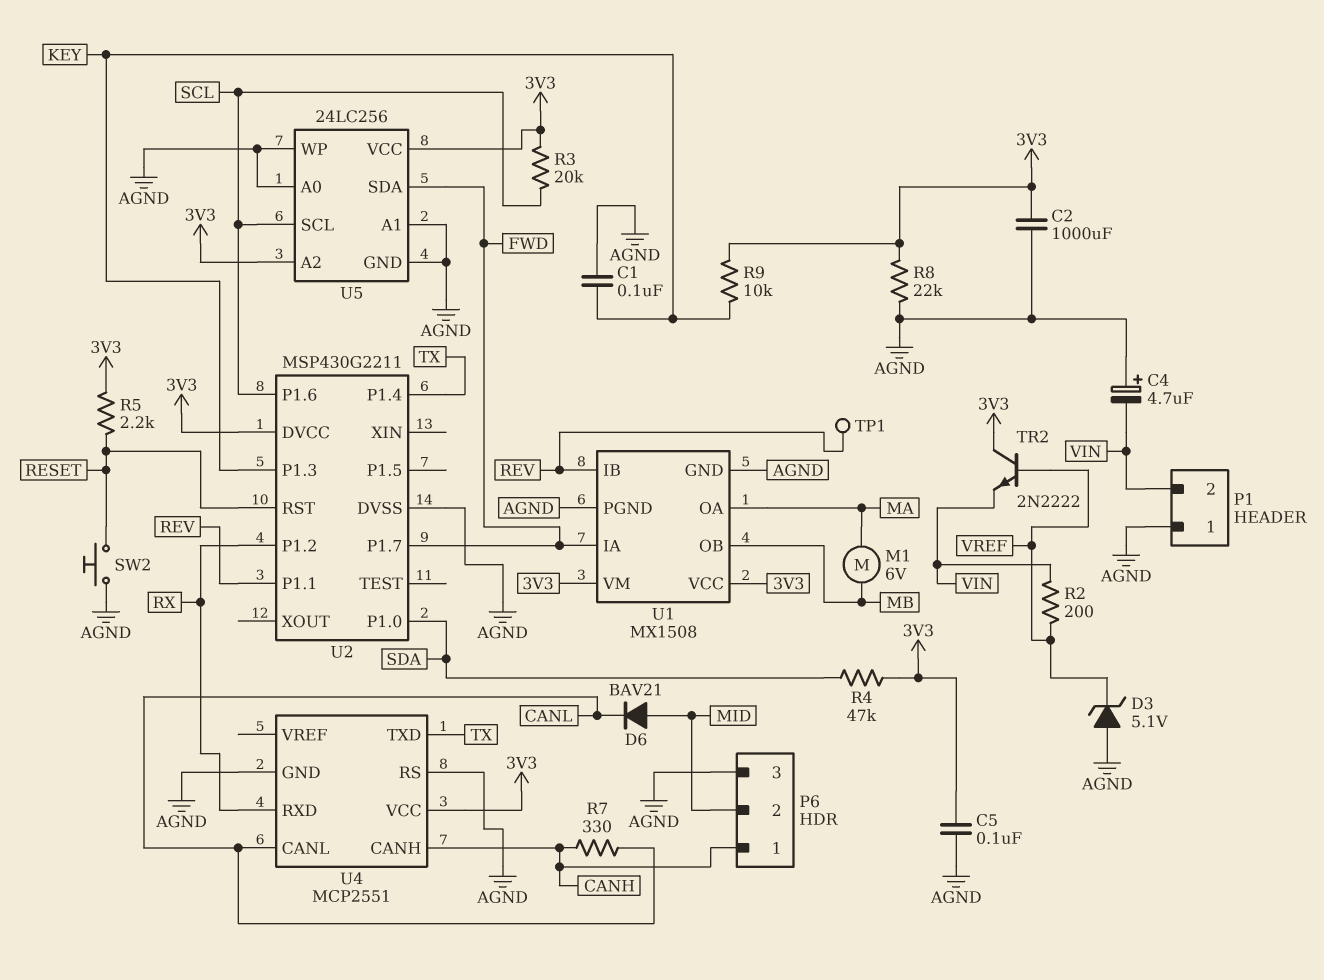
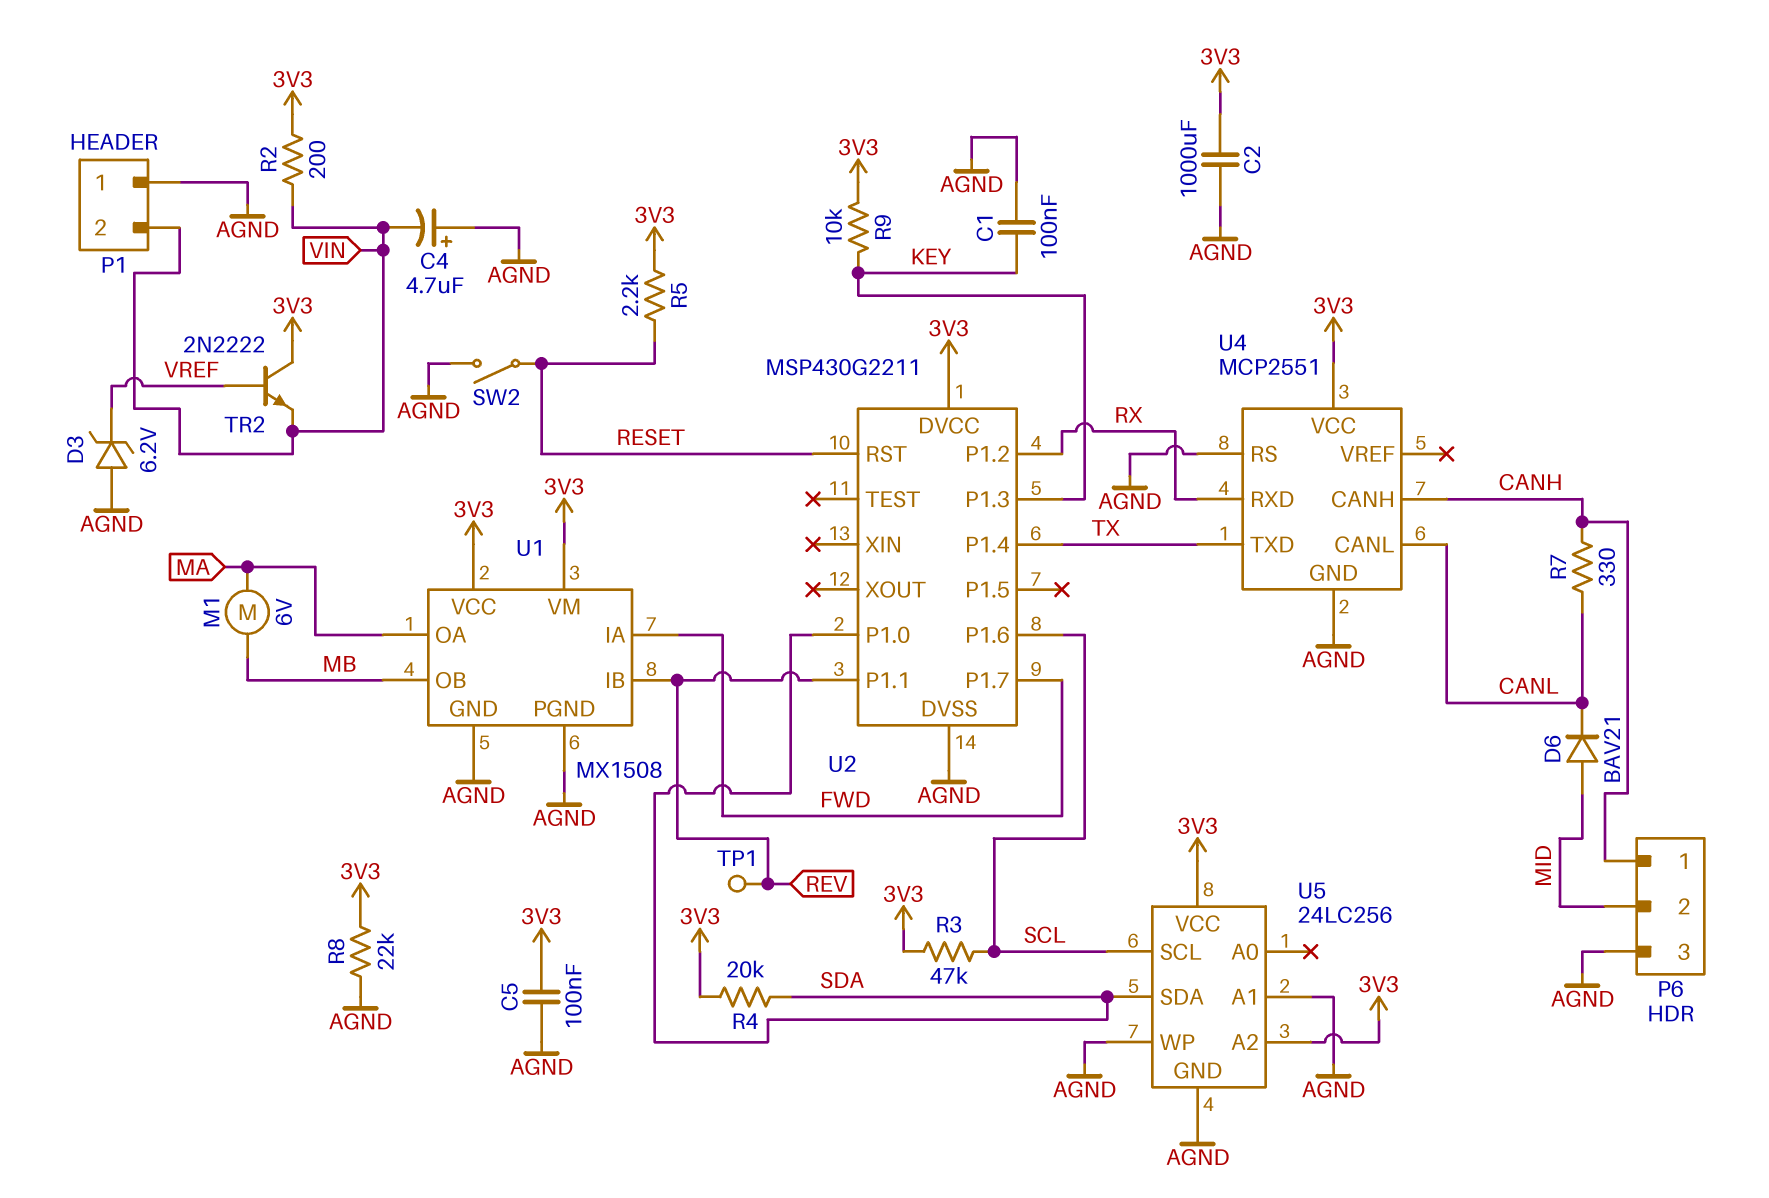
D3: zener 5.1V (A AGND, K VREF) -> zener 6.2V (A AGND, K VREF)
R2: 200 (VIN, VREF) -> 200 (3V3, VIN)
R3: 20k (3V3, SCL) -> 47k (3V3, SCL)
R4: 47k (3V3, SDA) -> 20k (3V3, SDA)
SW2: button (AGND, RESET) -> switch (AGND, RESET)
U5 pin A0: AGND -> none
U5 pin SDA: FWD -> SDA

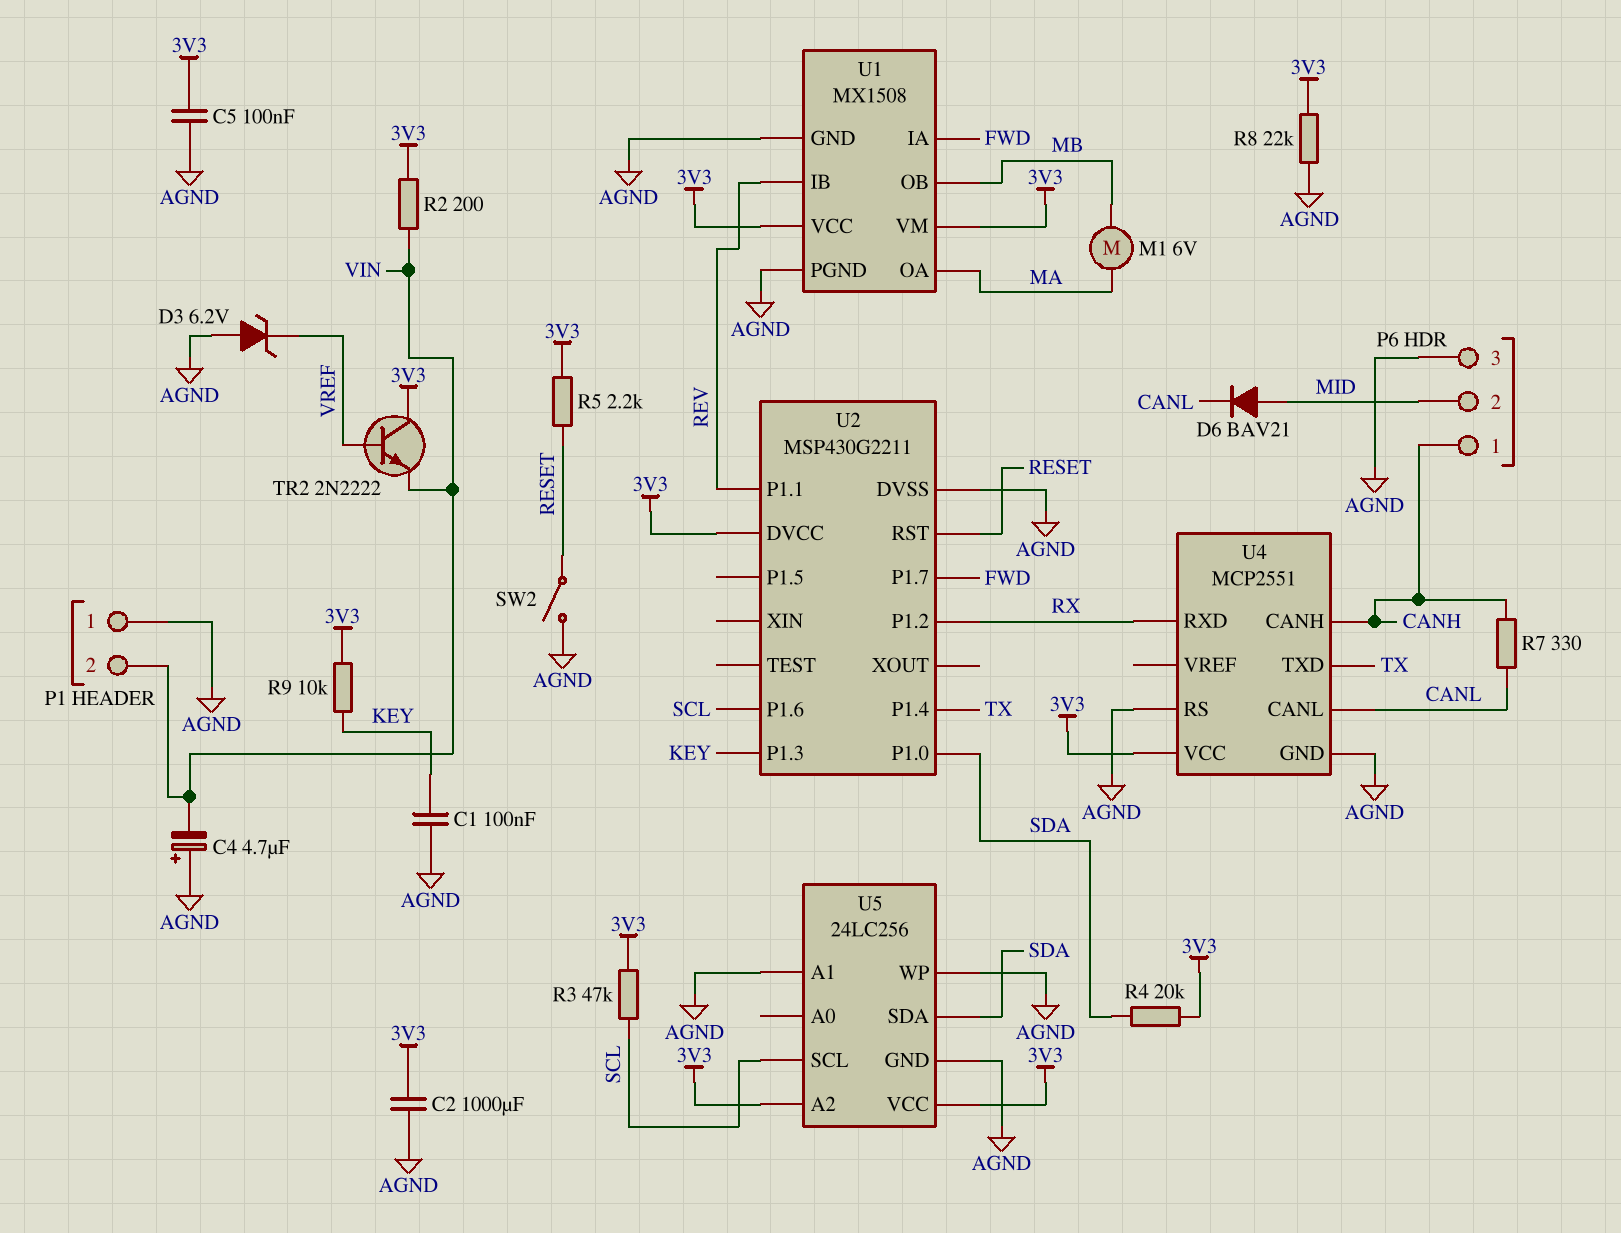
TP1: test point (REV) -> none

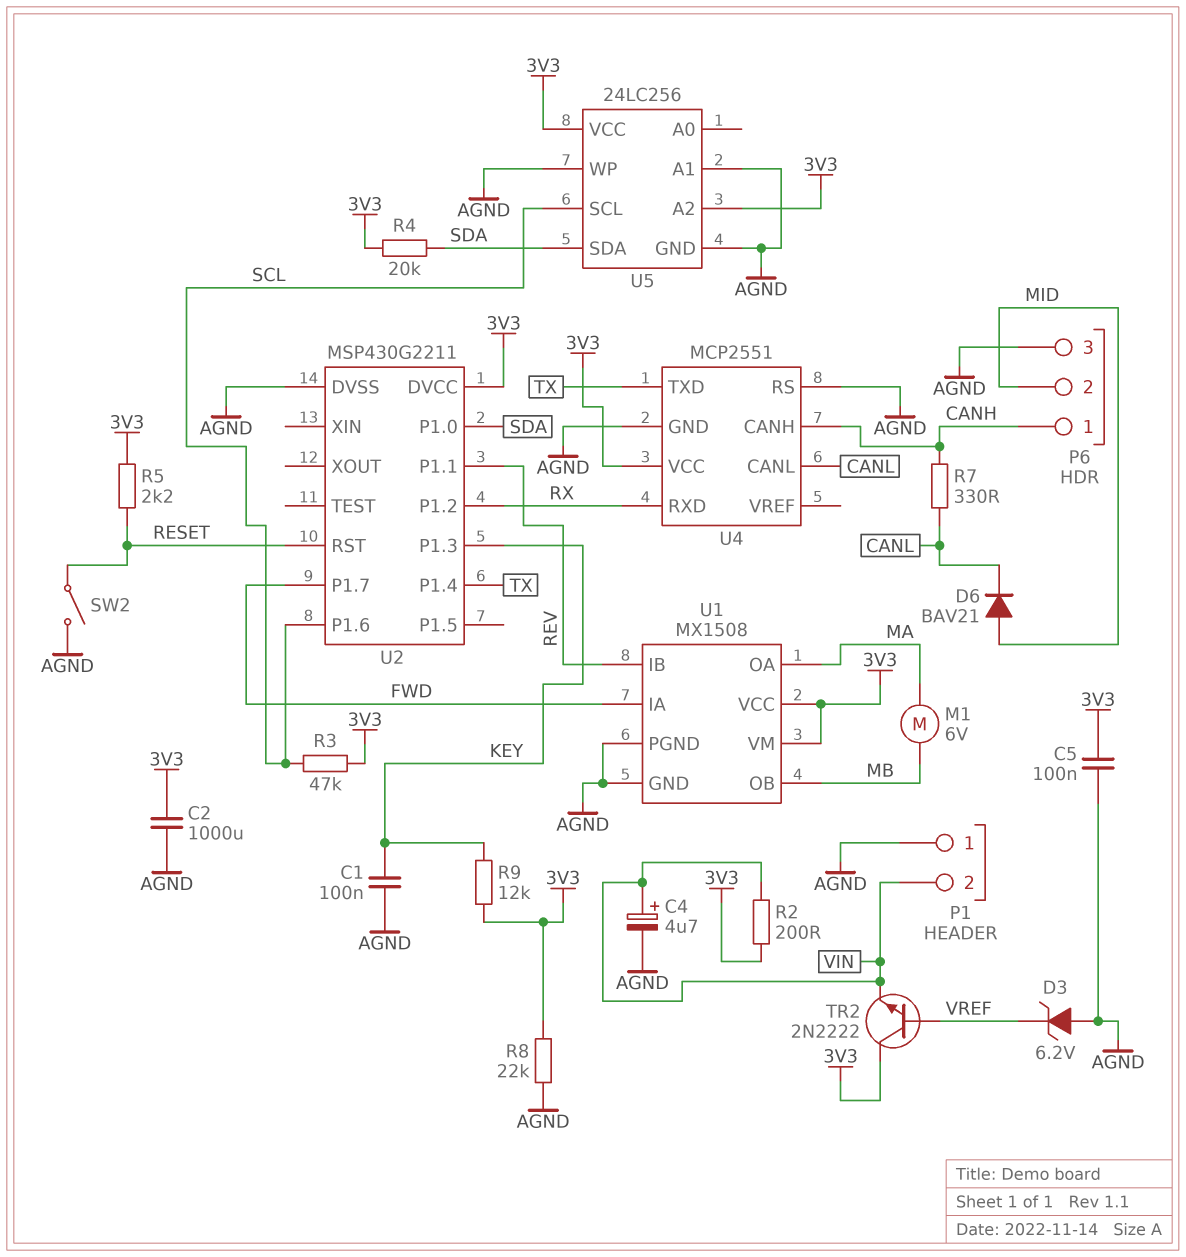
C4: 4.7uF (plus AGND, minus VIN) -> 4.7uF (plus VIN, minus AGND)
R9: 10k (3V3, KEY) -> 12k (3V3, KEY)

